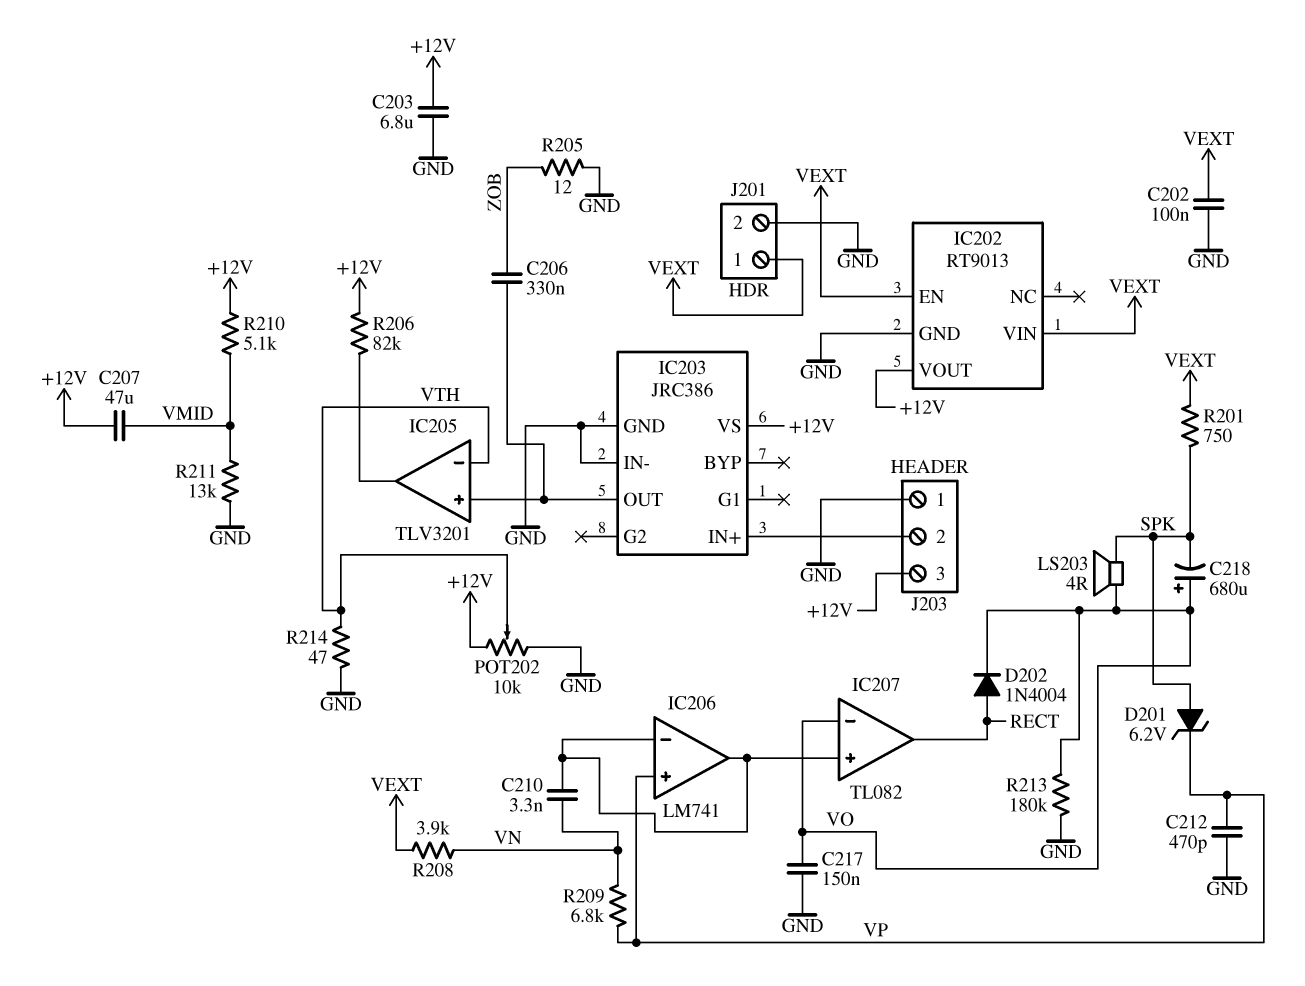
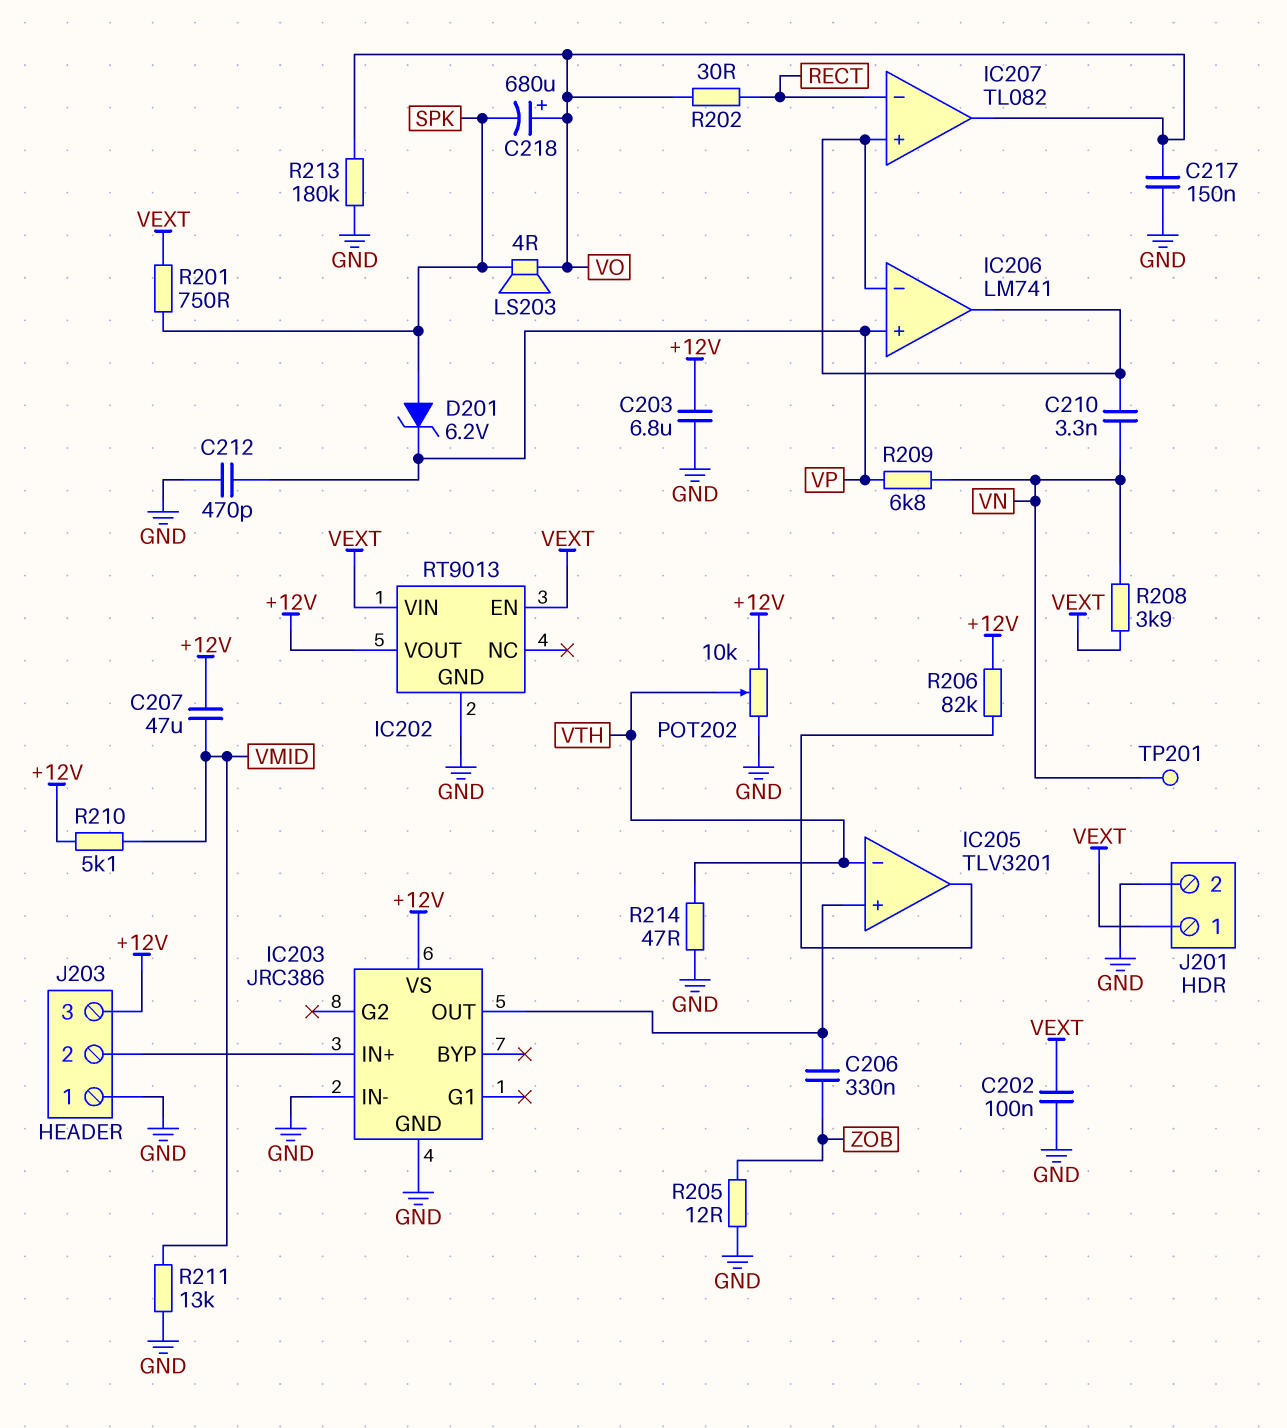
D202: diode 1N4004 (A RECT, K VO) -> none
IC207 pin in-: VO -> RECT
IC207 pin out: RECT -> VO
R202: none -> 30 (RECT, VO)
TP201: none -> test point (VN)

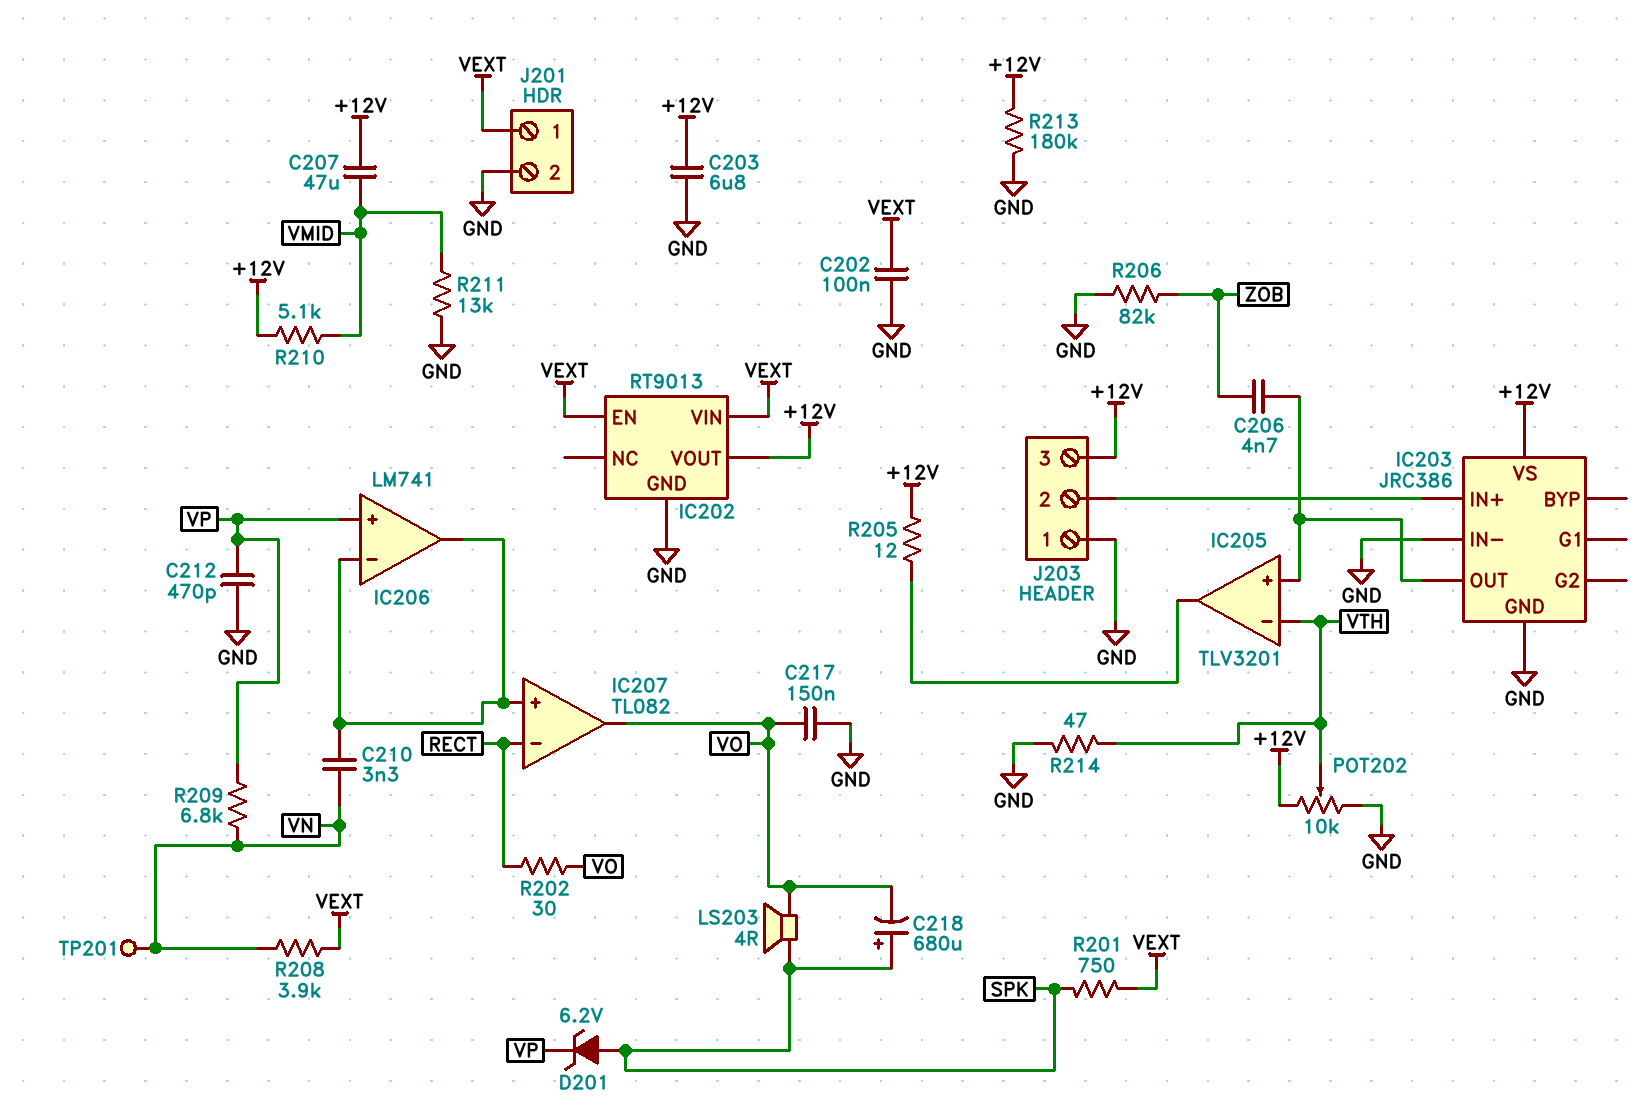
C206: 330nF (IC203/OUT, ZOB) -> 4.7nF (IC203/OUT, ZOB)
C218: 680uF (plus VO, minus SPK) -> 680uF (plus SPK, minus VO)
R205: 12 (GND, ZOB) -> 12 (+12V, IC205/out)
R206: 82k (+12V, IC205/out) -> 82k (GND, ZOB)
R213: 180k (GND, VO) -> 180k (+12V, GND)

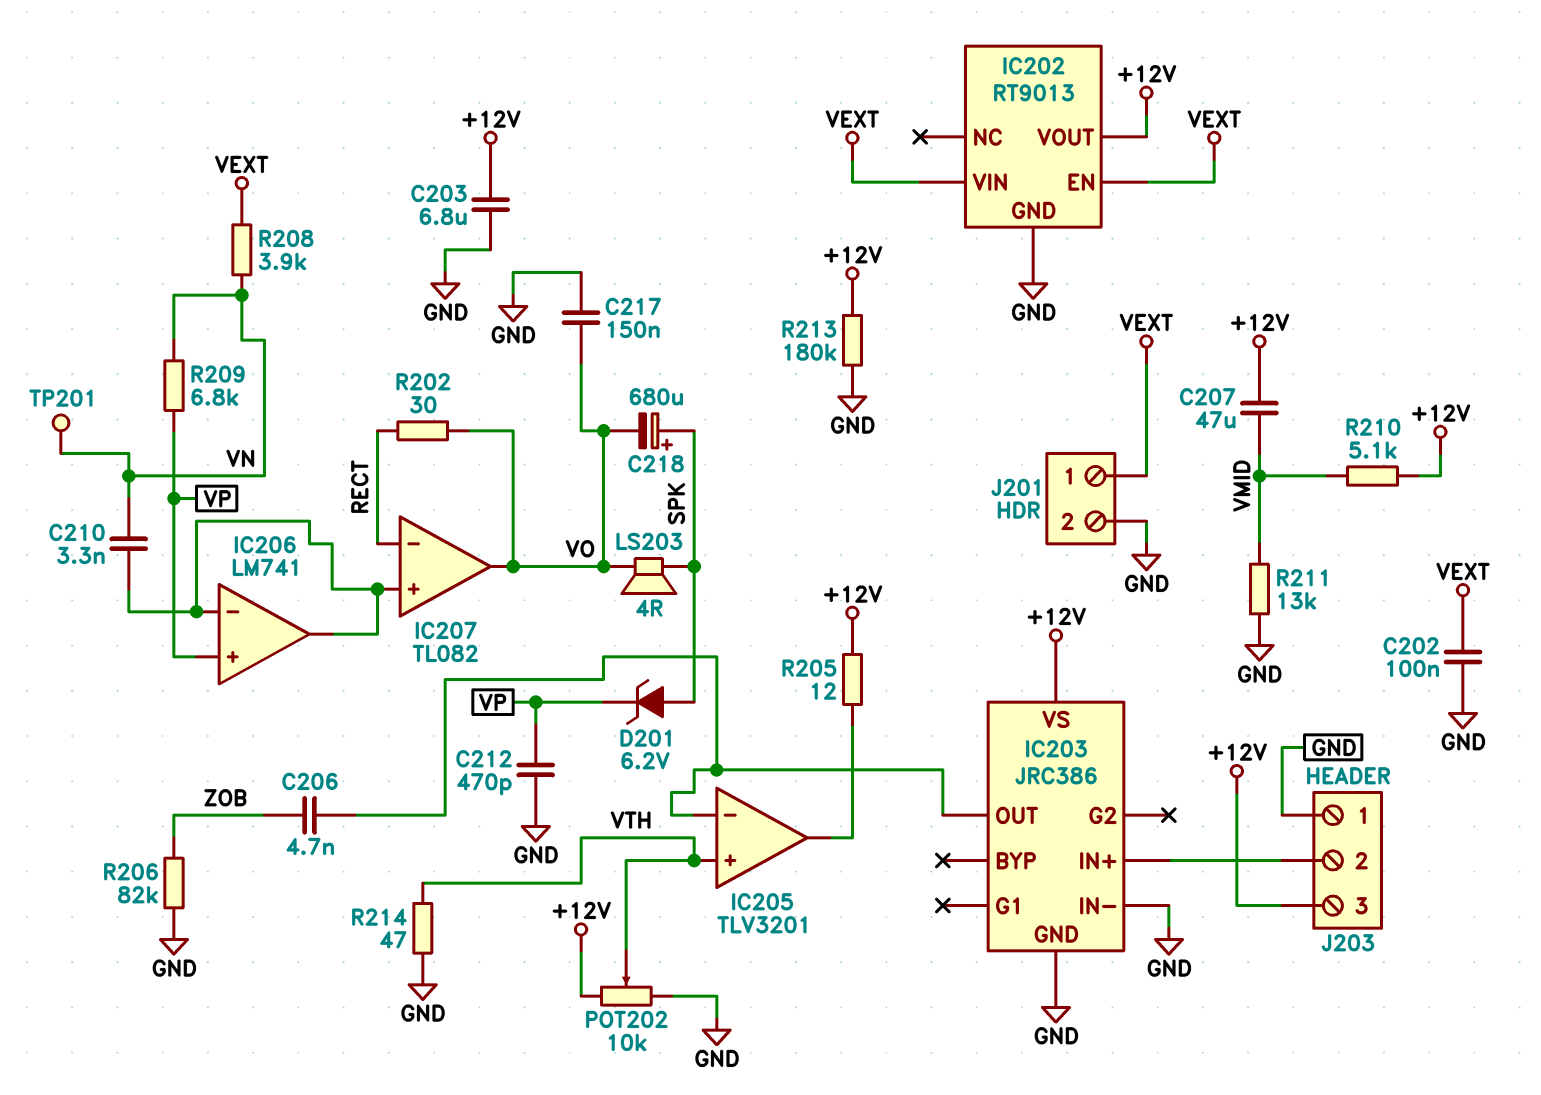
IC205 pin in+: IC203/OUT -> VTH
IC205 pin in-: VTH -> IC203/OUT
R201: 750 (SPK, VEXT) -> none

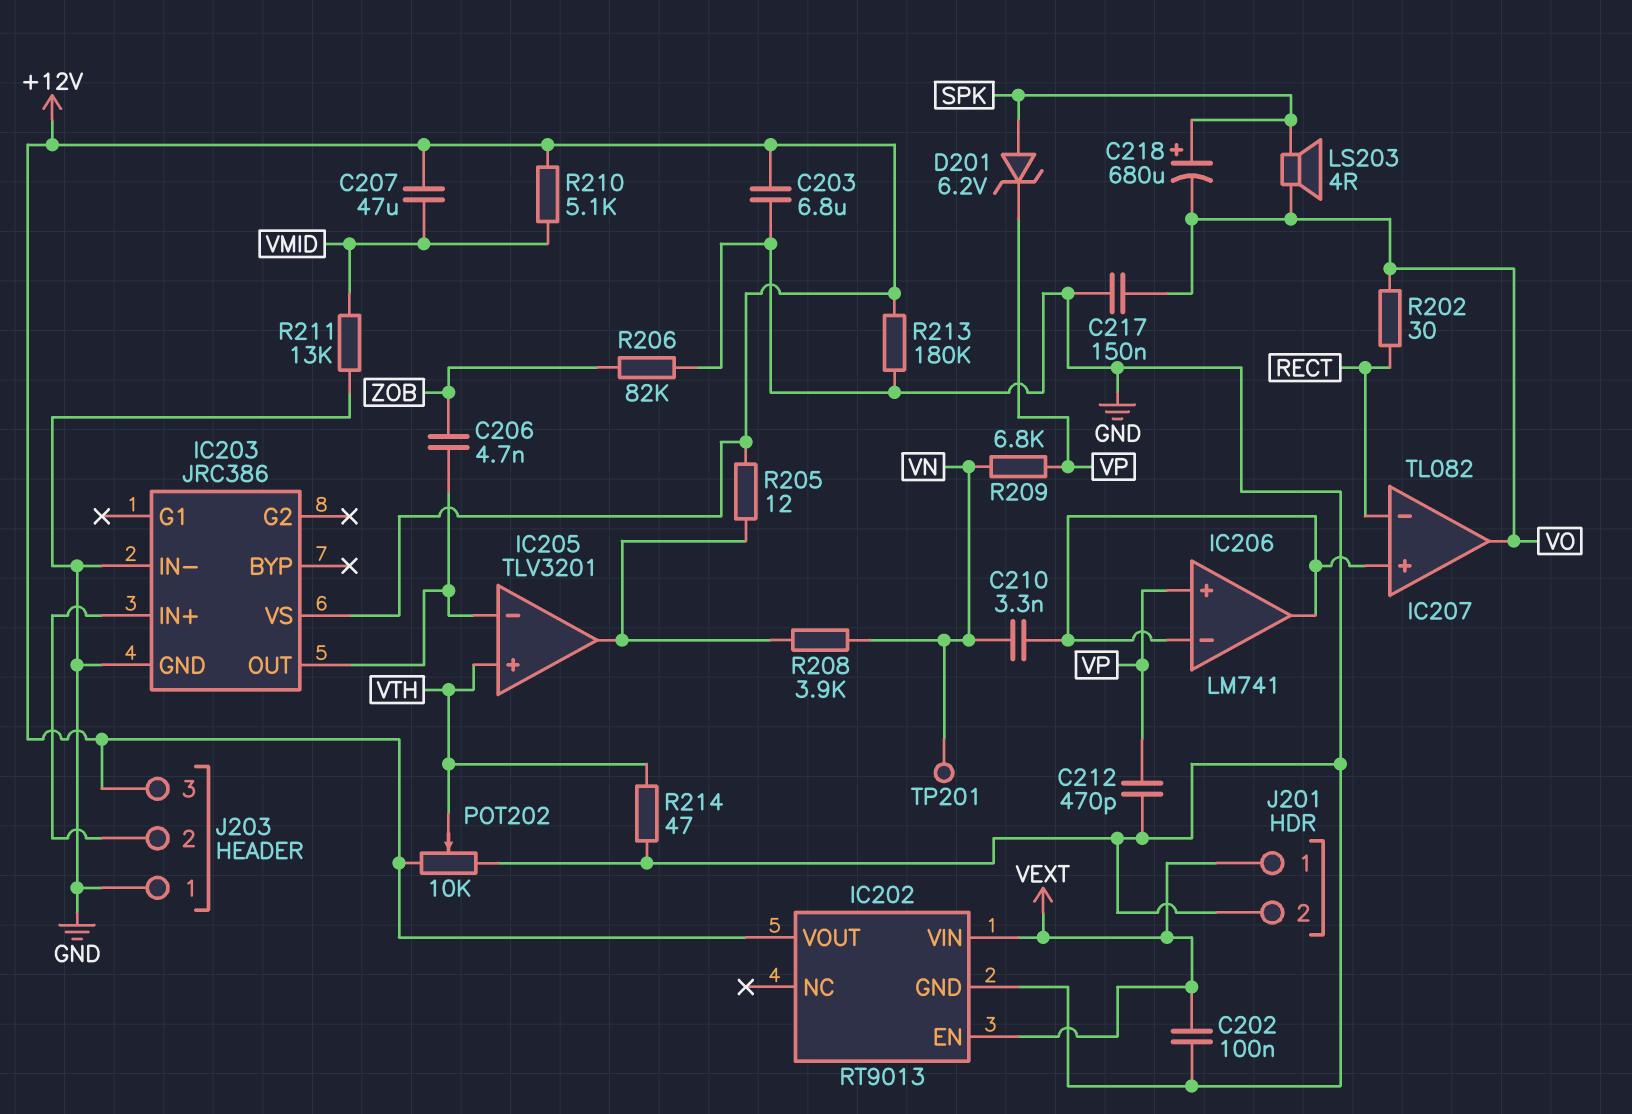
R208: 3.9k (VEXT, VN) -> 3.9k (IC205/out, VN)

